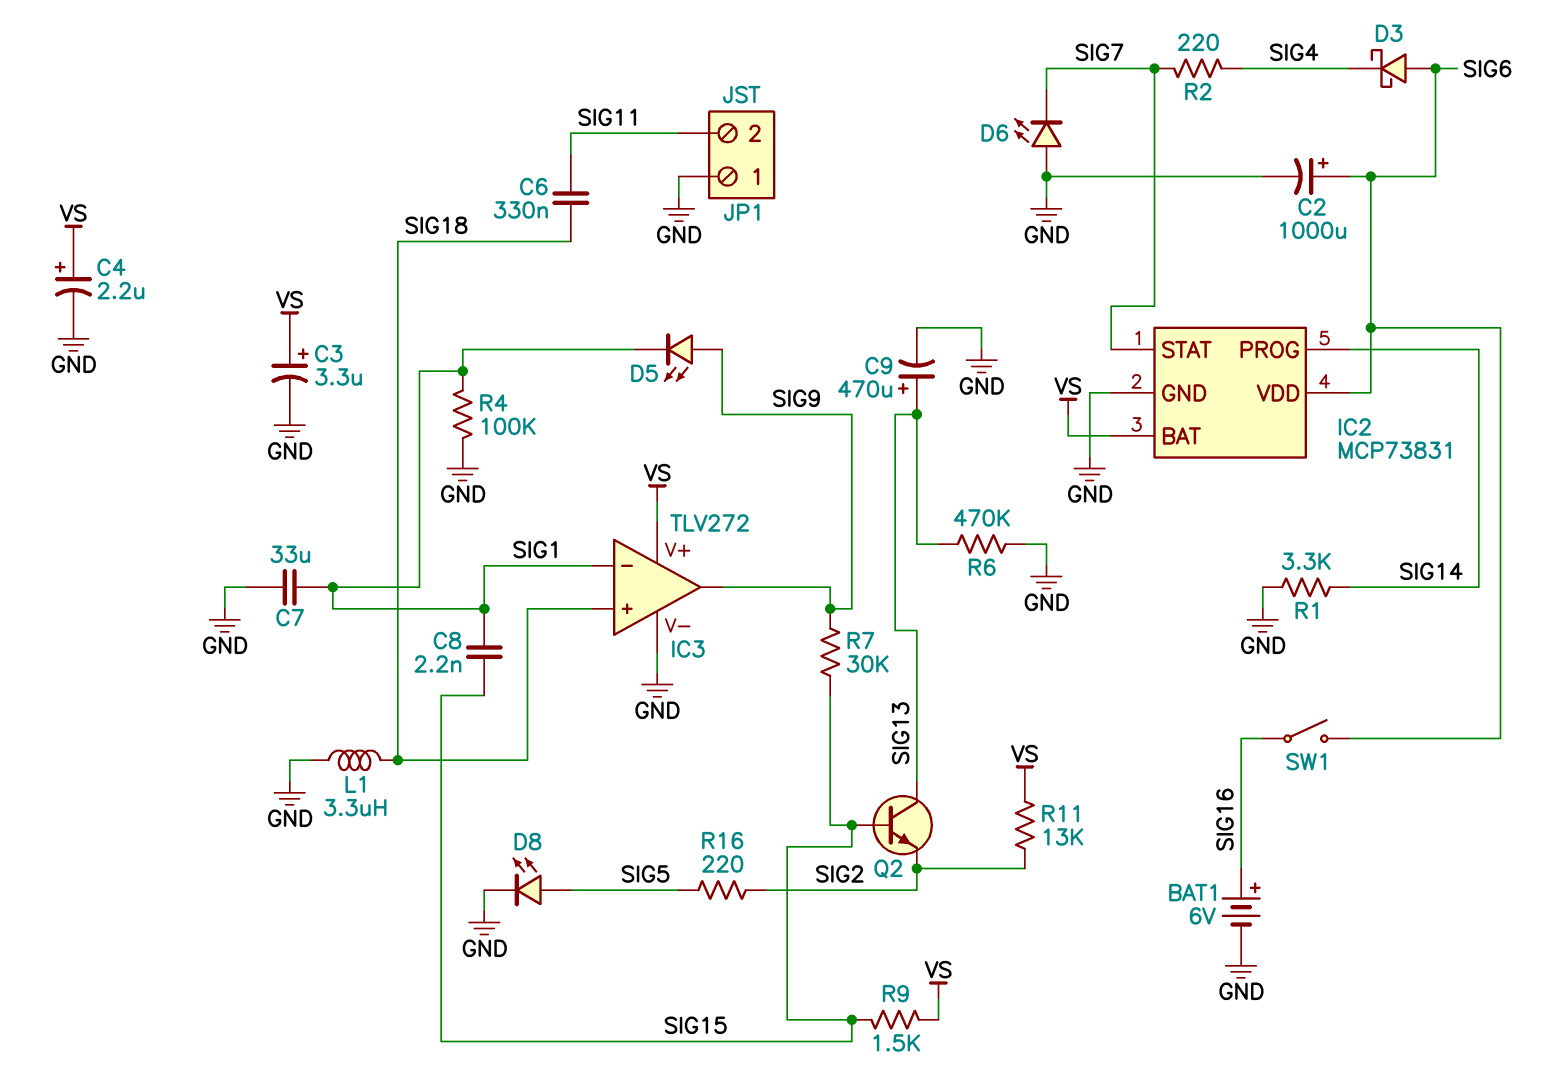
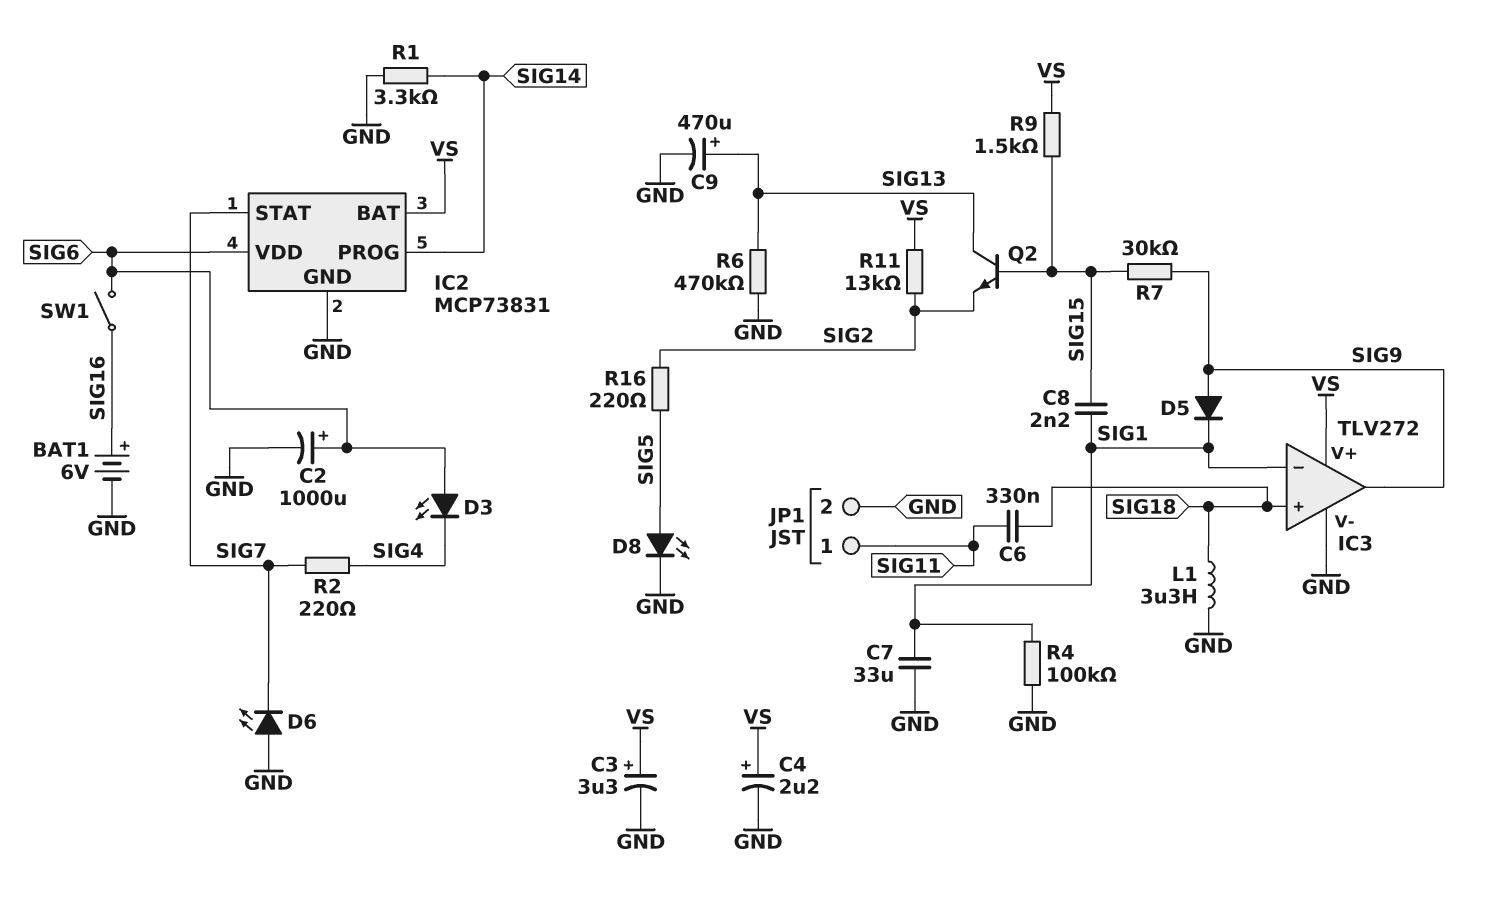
D3: schottky (A SIG6, K SIG4) -> LED (A SIG6, K SIG4)
D5: LED (A SIG9, K SIG1) -> diode (A SIG9, K SIG1)
JP1 pin 1: GND -> SIG11
JP1 pin 2: SIG11 -> GND

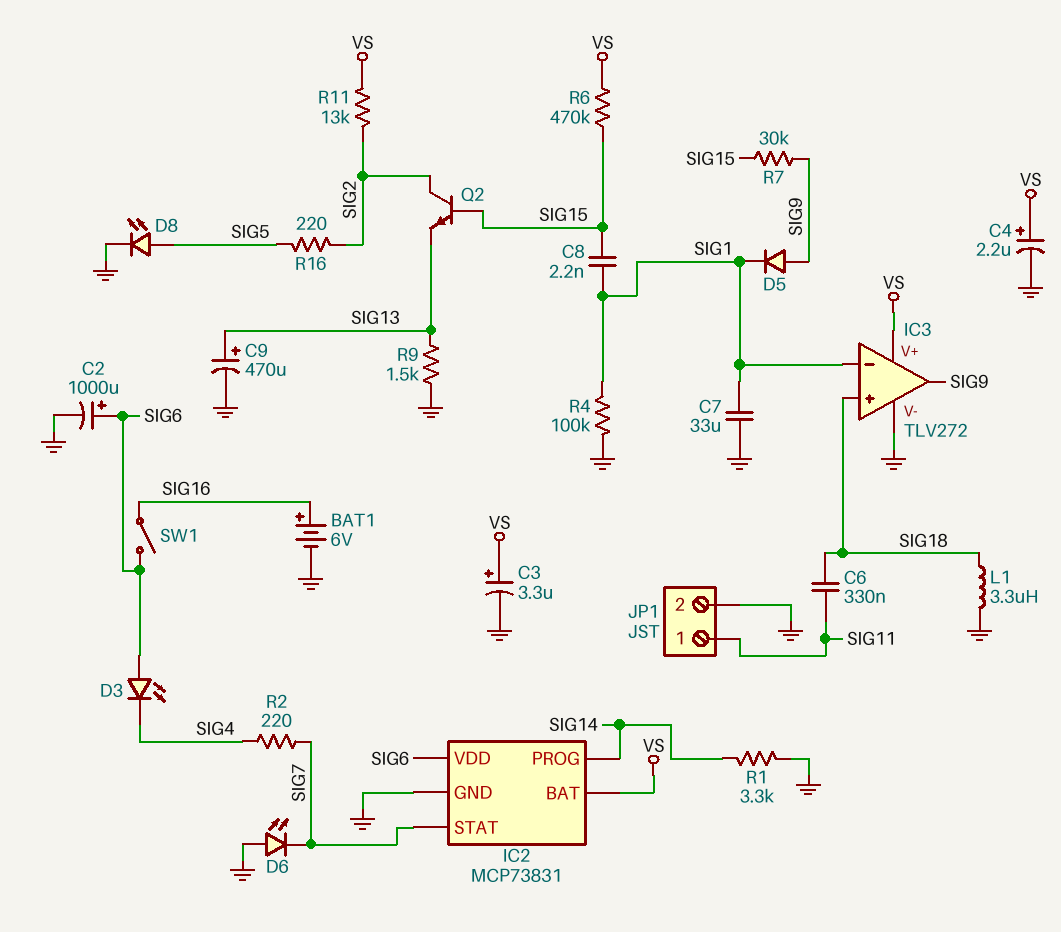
Q2: NPN (B SIG15, C SIG13, E SIG2) -> NPN (B SIG15, C SIG2, E SIG13)
R6: 470k (GND, SIG13) -> 470k (SIG15, VS)
R9: 1.5k (SIG15, VS) -> 1.5k (GND, SIG13)

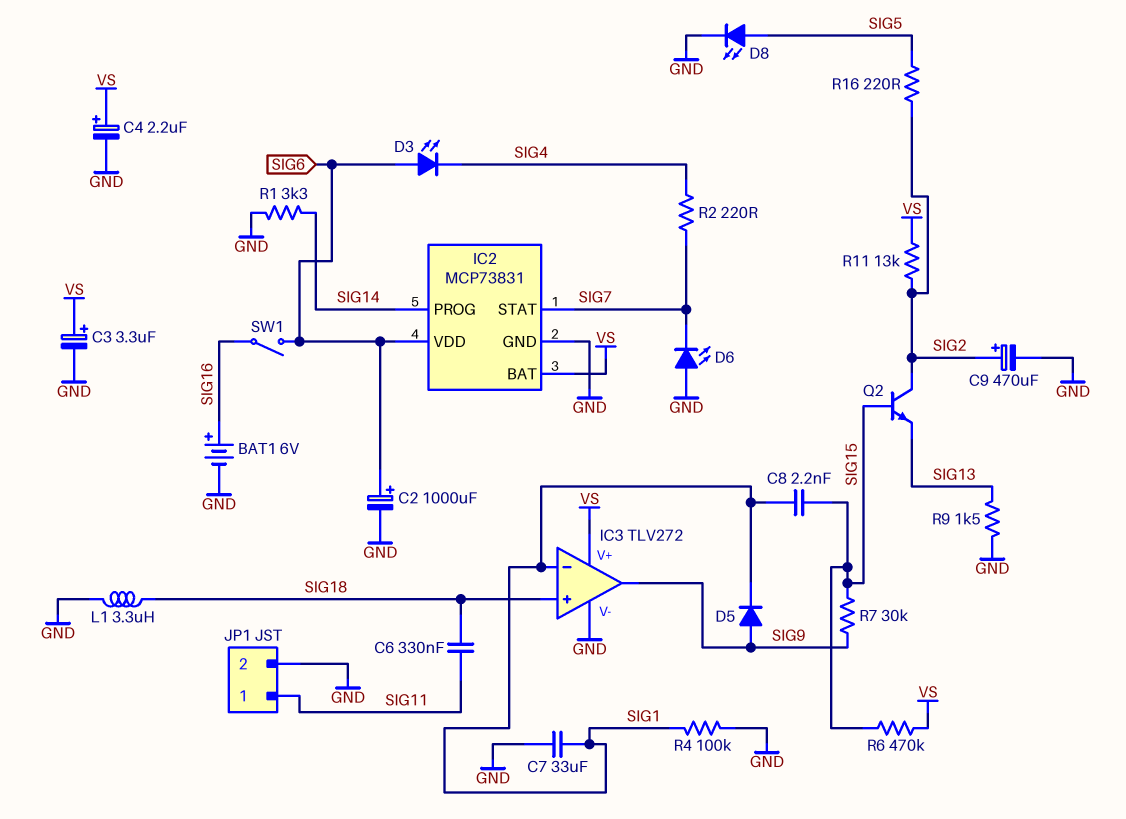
C9: 470uF (plus SIG13, minus GND) -> 470uF (plus SIG2, minus GND)

